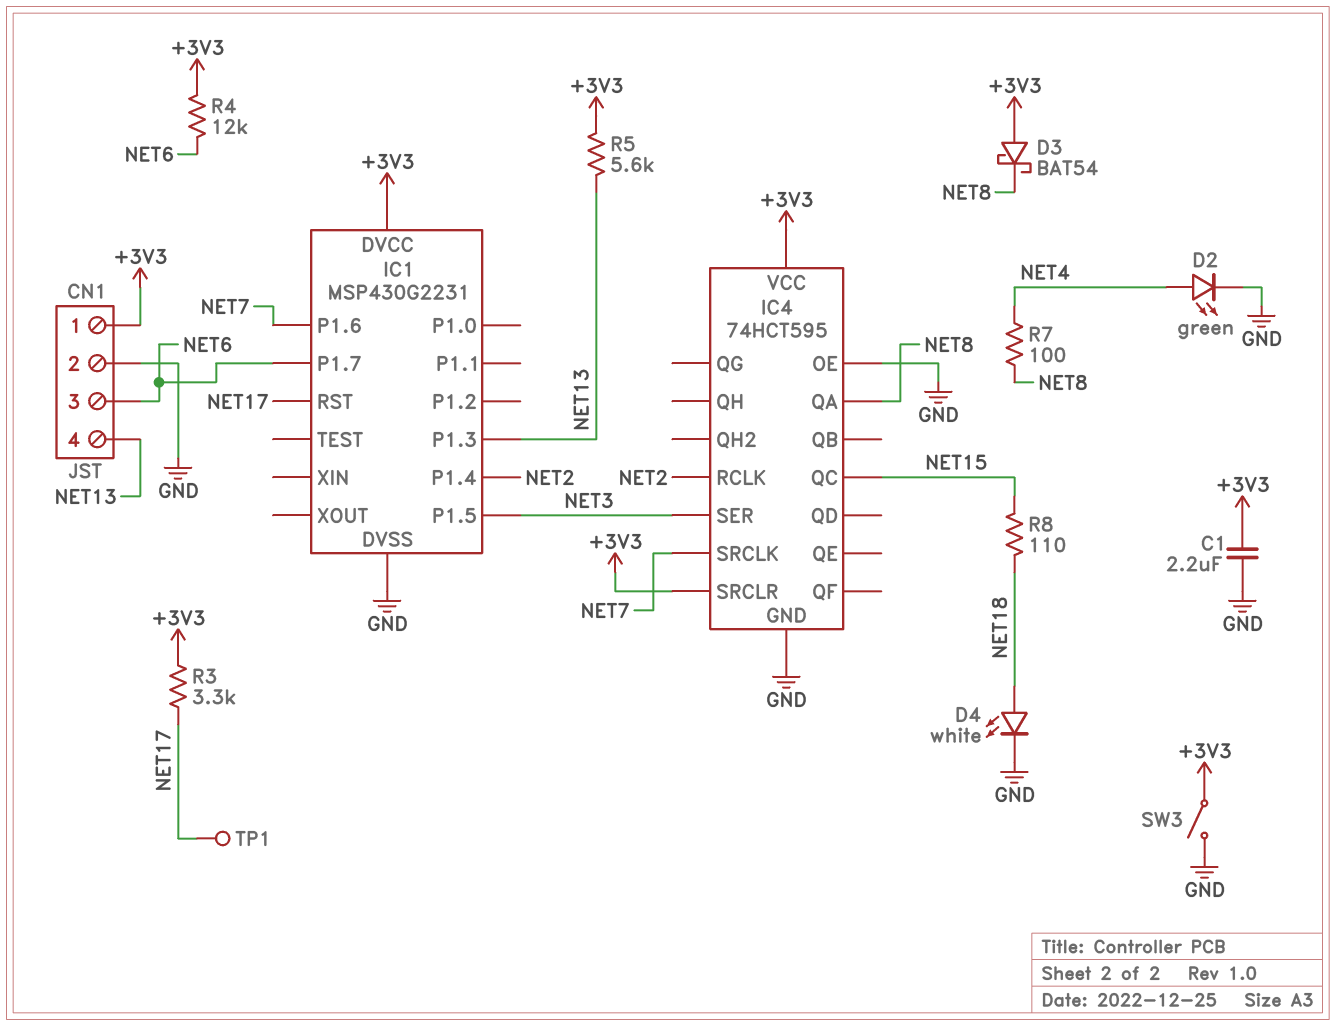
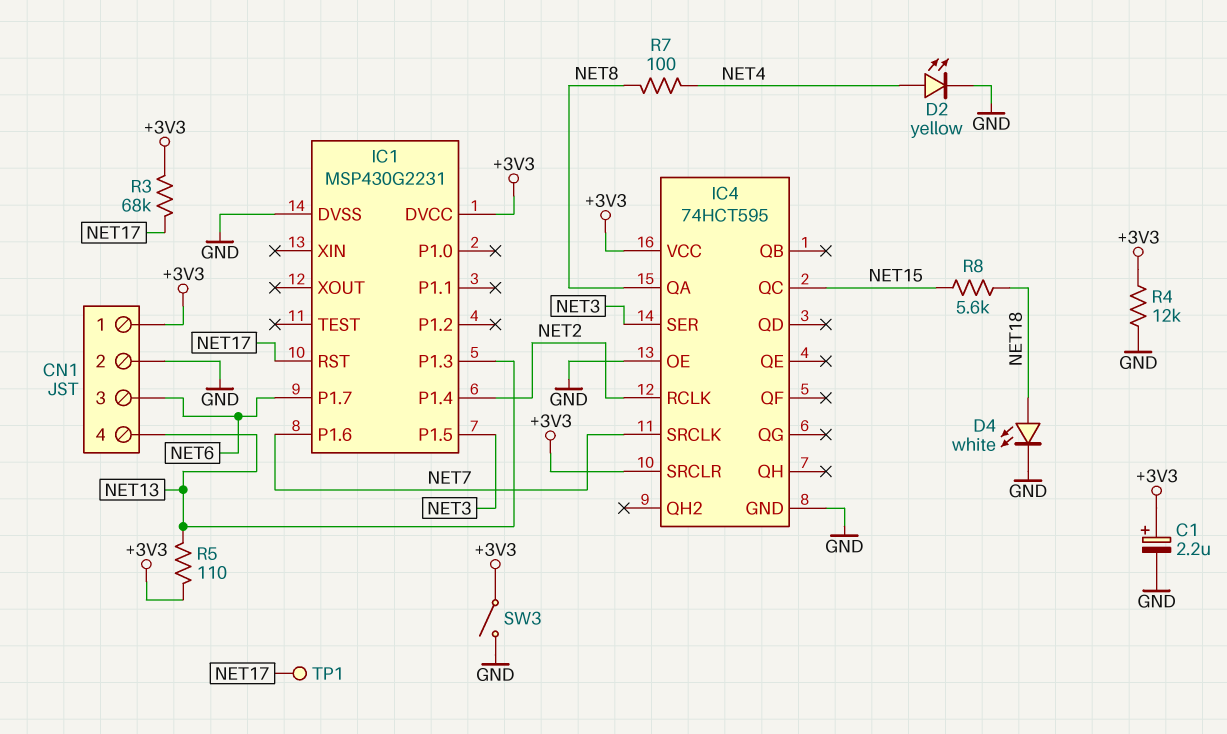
C1: 2.2uF (+3V3, GND) -> 2.2uF (plus +3V3, minus GND)
D2: LED green (A NET4, K GND) -> LED yellow (A NET4, K GND)
D3: schottky BAT54 (A +3V3, K NET8) -> none
R3: 3.3k (+3V3, NET17) -> 68k (+3V3, NET17)
R4: 12k (+3V3, NET6) -> 12k (+3V3, GND)
R5: 5.6k (+3V3, NET13) -> 110 (+3V3, NET13)
R8: 110 (NET15, NET18) -> 5.6k (NET15, NET18)

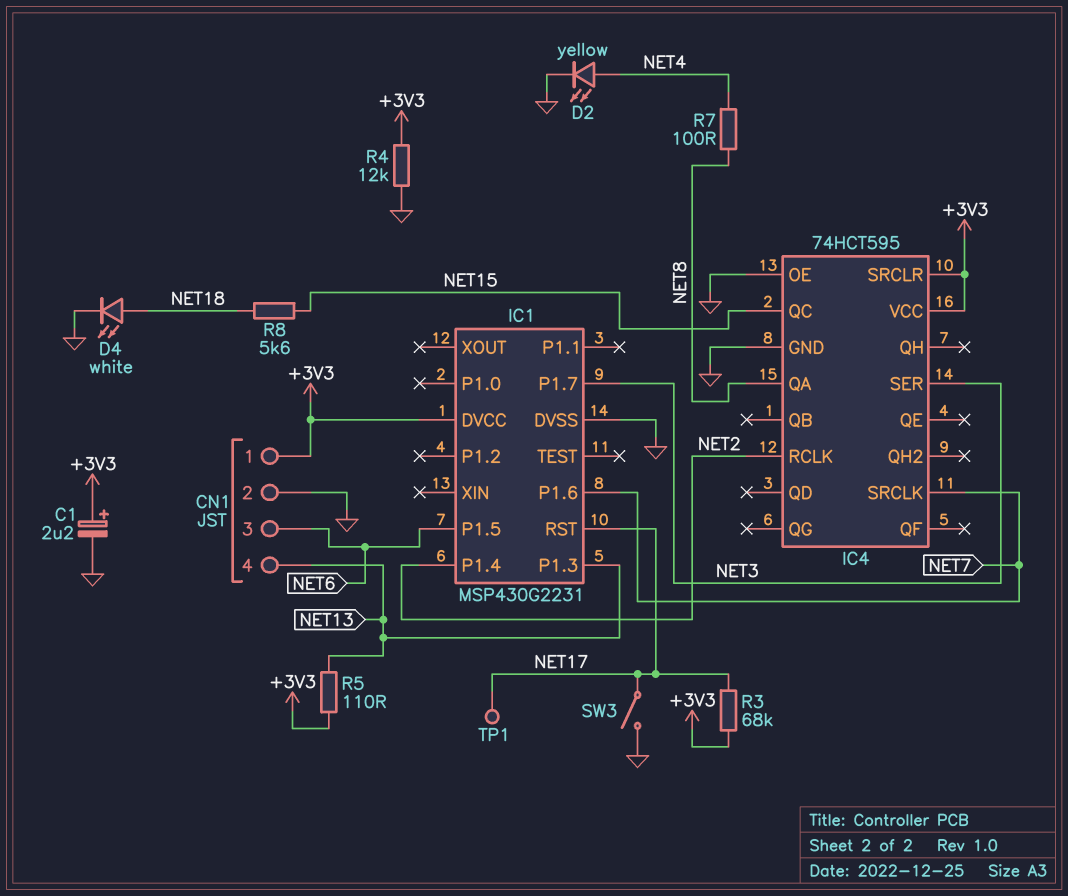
IC1 pin P1.5: NET3 -> NET6
IC1 pin P1.7: NET6 -> NET3
SW3: switch (+3V3, GND) -> switch (GND, NET17)

